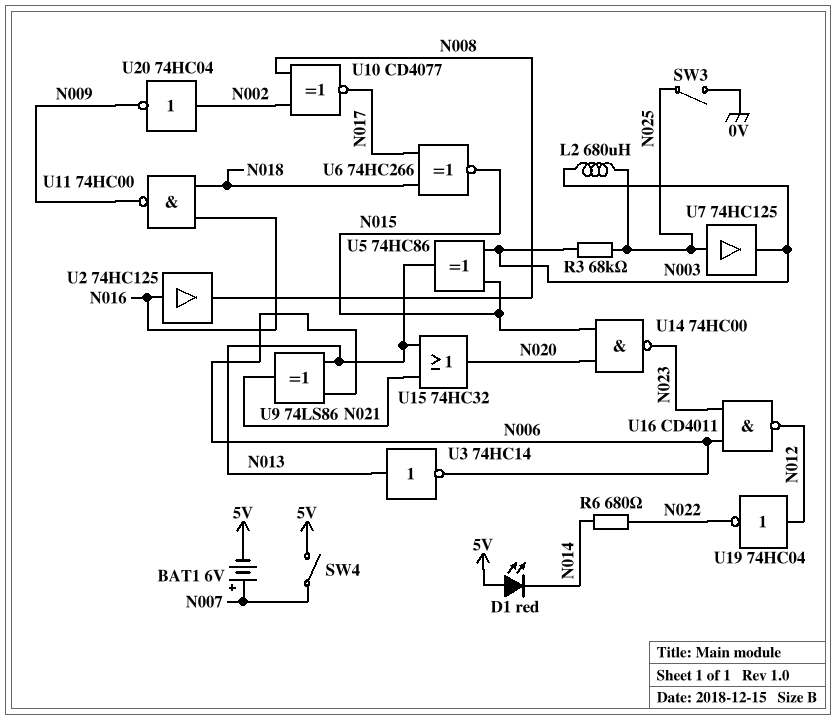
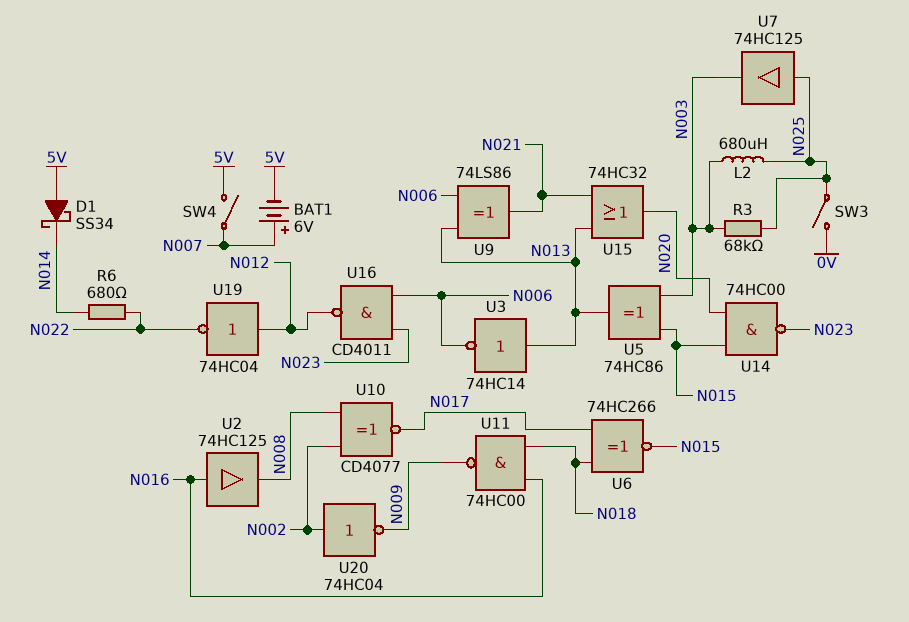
D1: LED red (A 5V, K N014) -> schottky SS34 (A 5V, K N014)

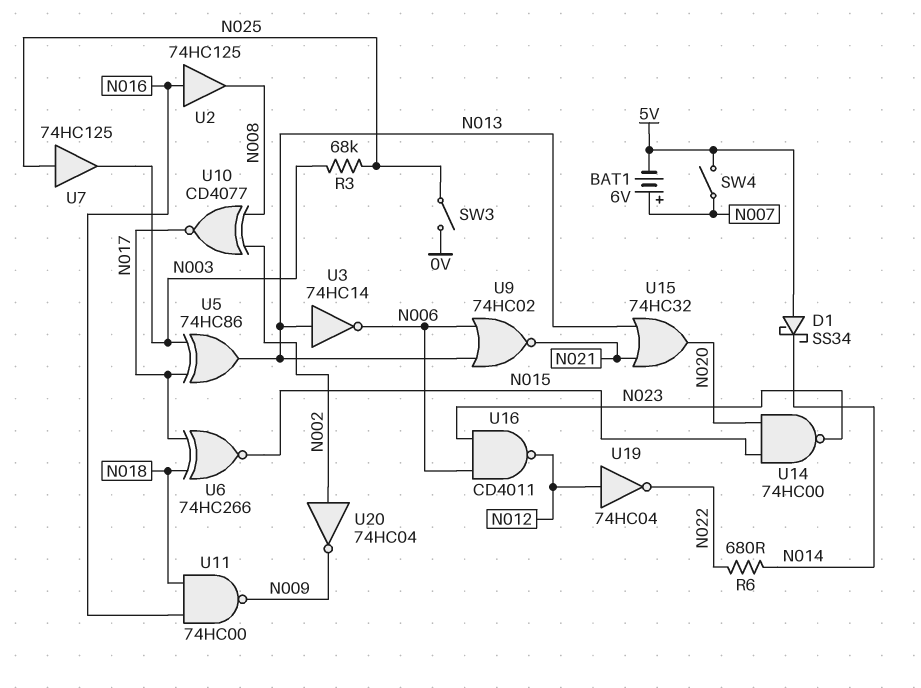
L2: 680uH (N003, N025) -> none
U5: XOR 74HC86 (in N003, in N015, out N013) -> XOR 74HC86 (in N003, in N017, out N013)
U9: XOR 74LS86 (in N006, in N013, out N021) -> NOR 74HC02 (in N006, in N013, out N021)

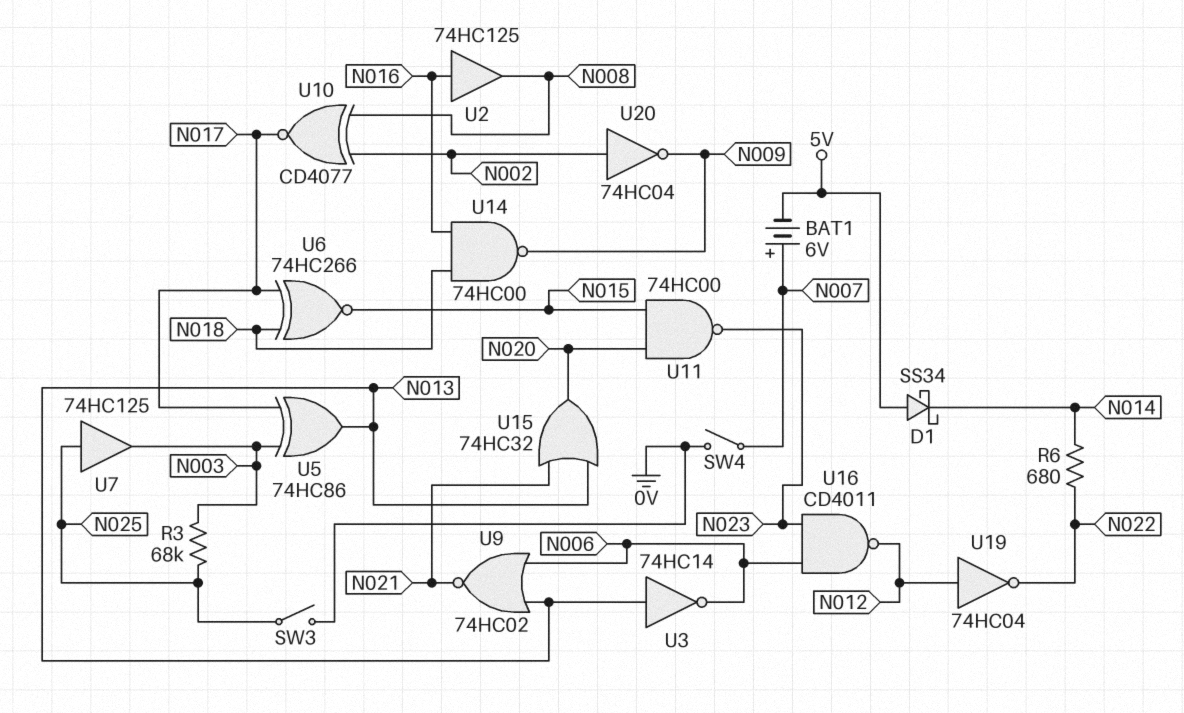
SW4: switch (5V, N007) -> switch (0V, N007)
U11: NAND 74HC00 (in N016, in N018, out N009) -> NAND 74HC00 (in N015, in N020, out N023)
U14: NAND 74HC00 (in N015, in N020, out N023) -> NAND 74HC00 (in N016, in N018, out N009)

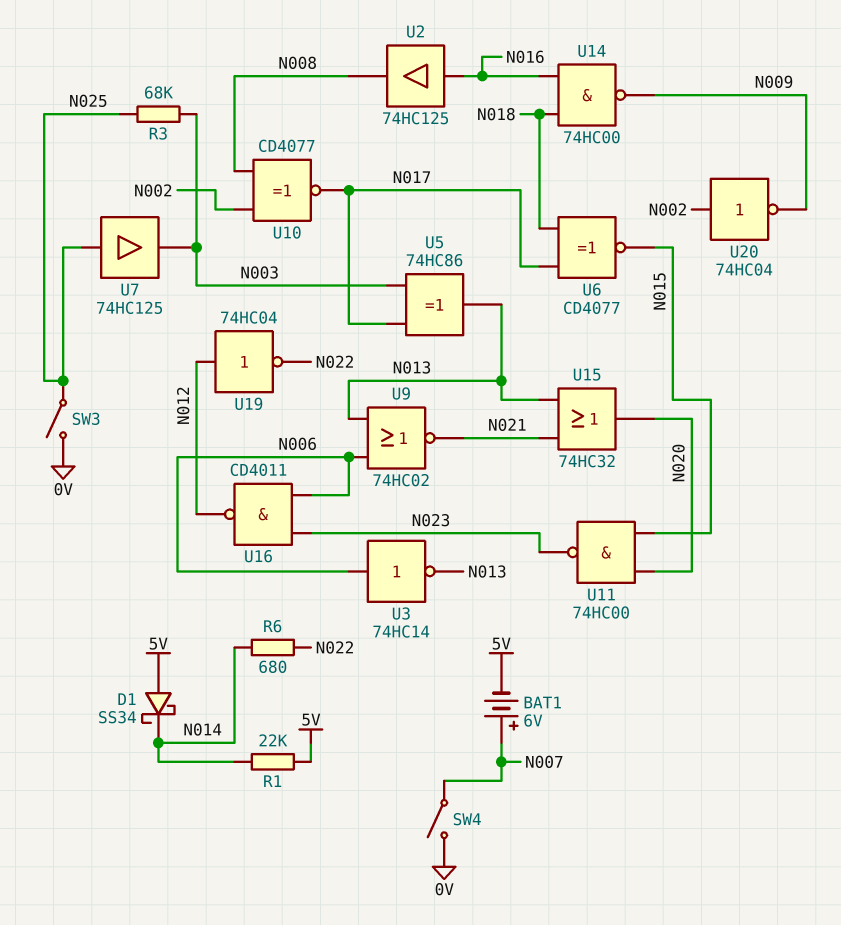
R1: none -> 22k (5V, N014)
U3: NOT 74HC14 (in N013, out N006) -> NOT 74HC14 (in N006, out N013)
U6: XNOR 74HC266 (in N017, in N018, out N015) -> XNOR CD4077 (in N017, in N018, out N015)

